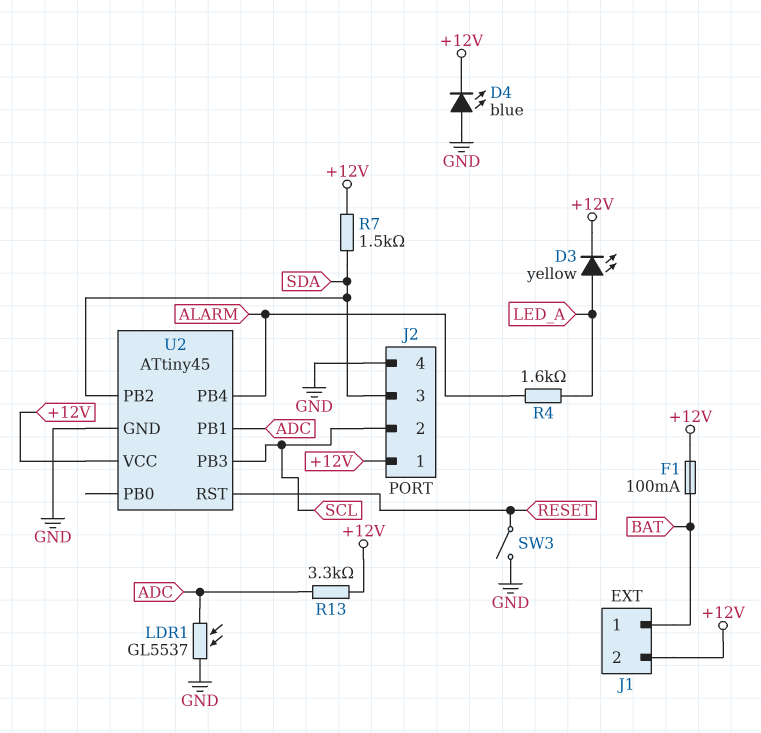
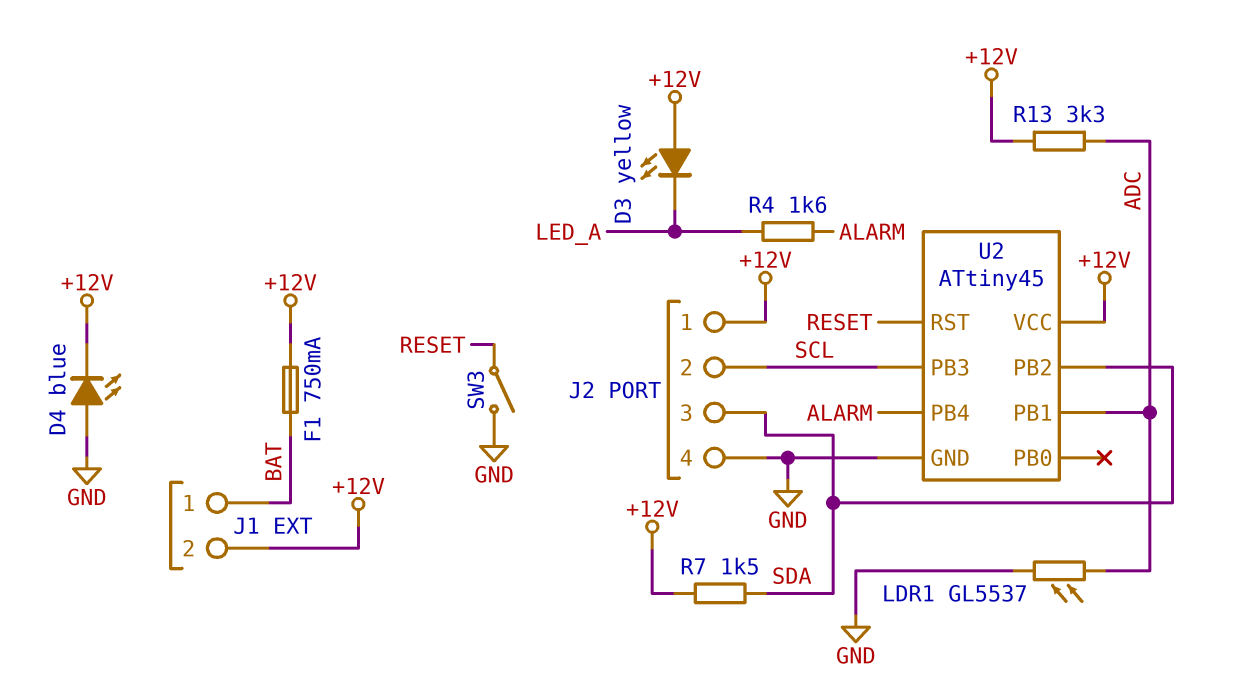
D3: LED yellow (A LED_A, K +12V) -> LED yellow (A +12V, K LED_A)
F1: 100mA (+12V, BAT) -> 750mA (+12V, BAT)

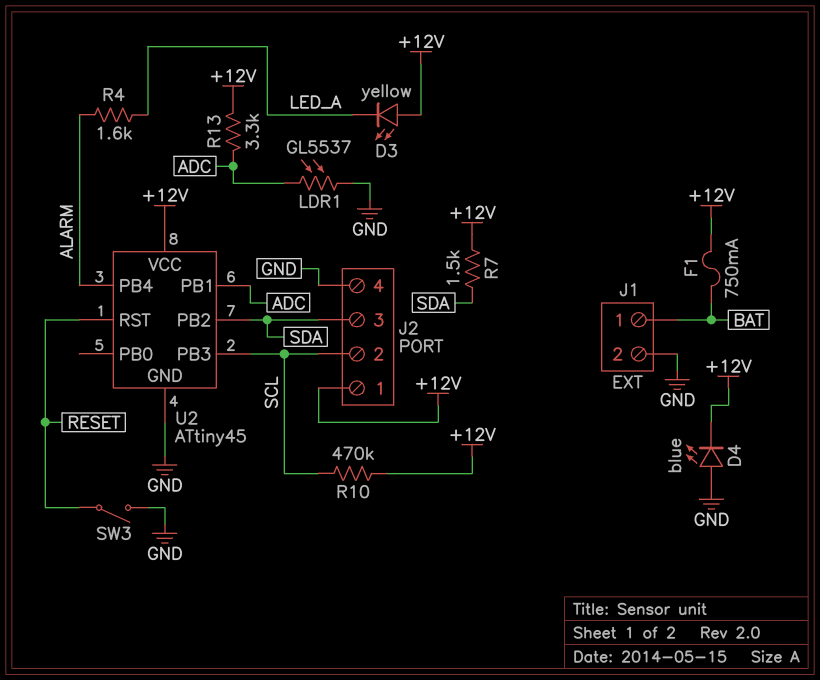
J1 pin 2: +12V -> GND
R10: none -> 470k (+12V, SCL)

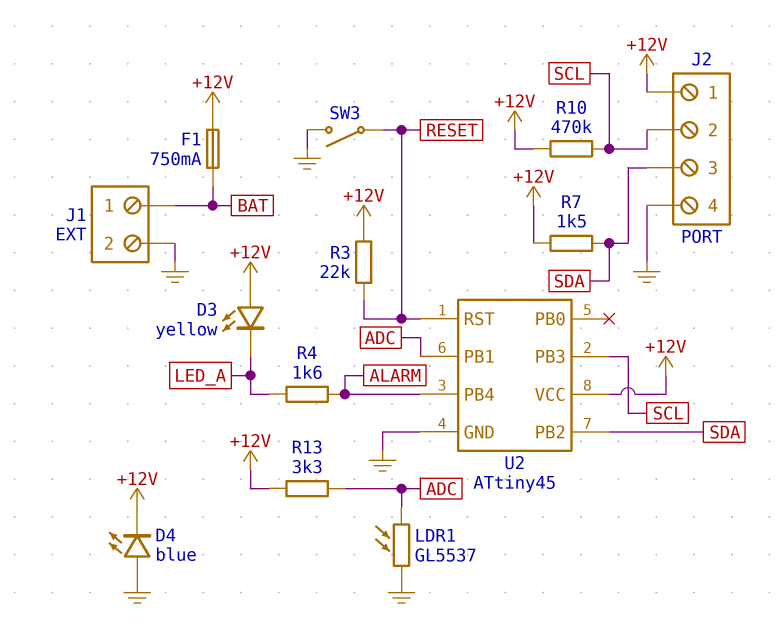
R3: none -> 22k (+12V, RESET)

